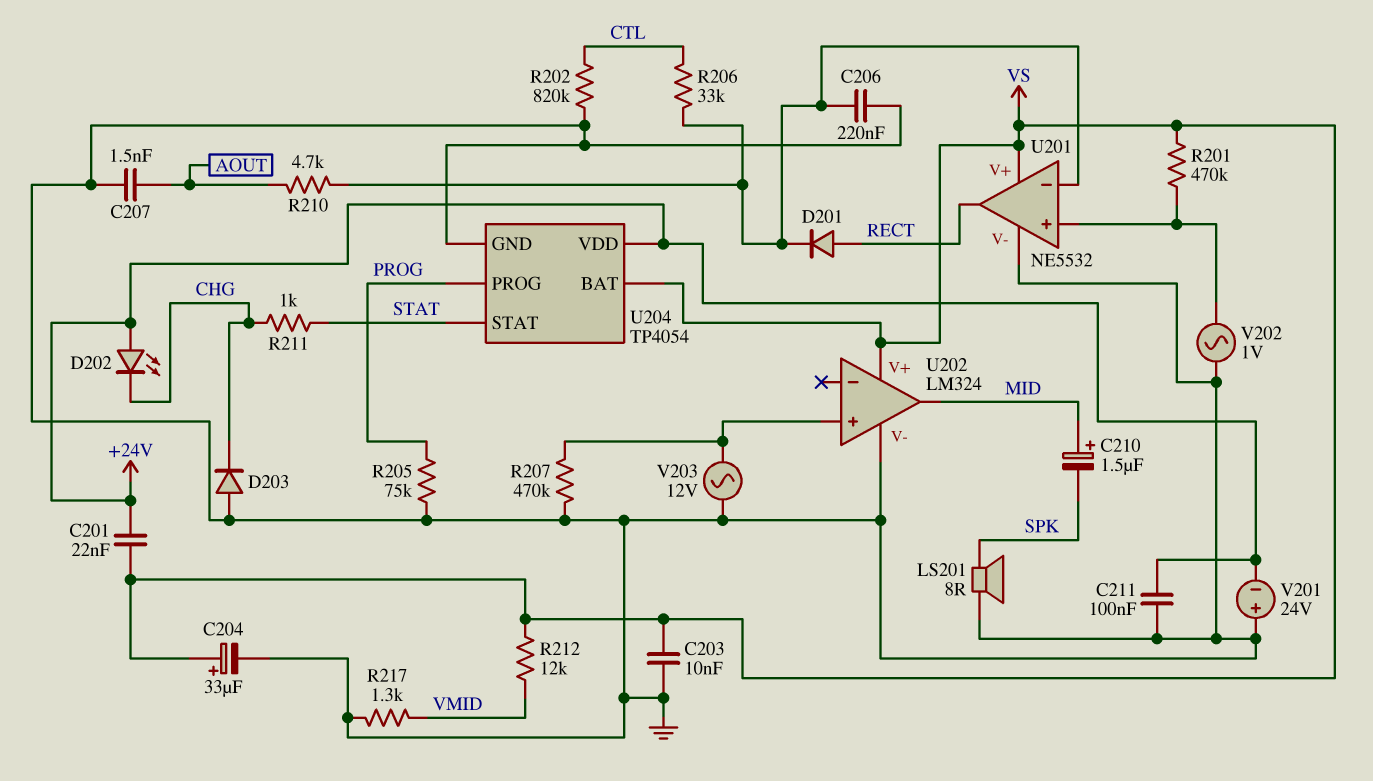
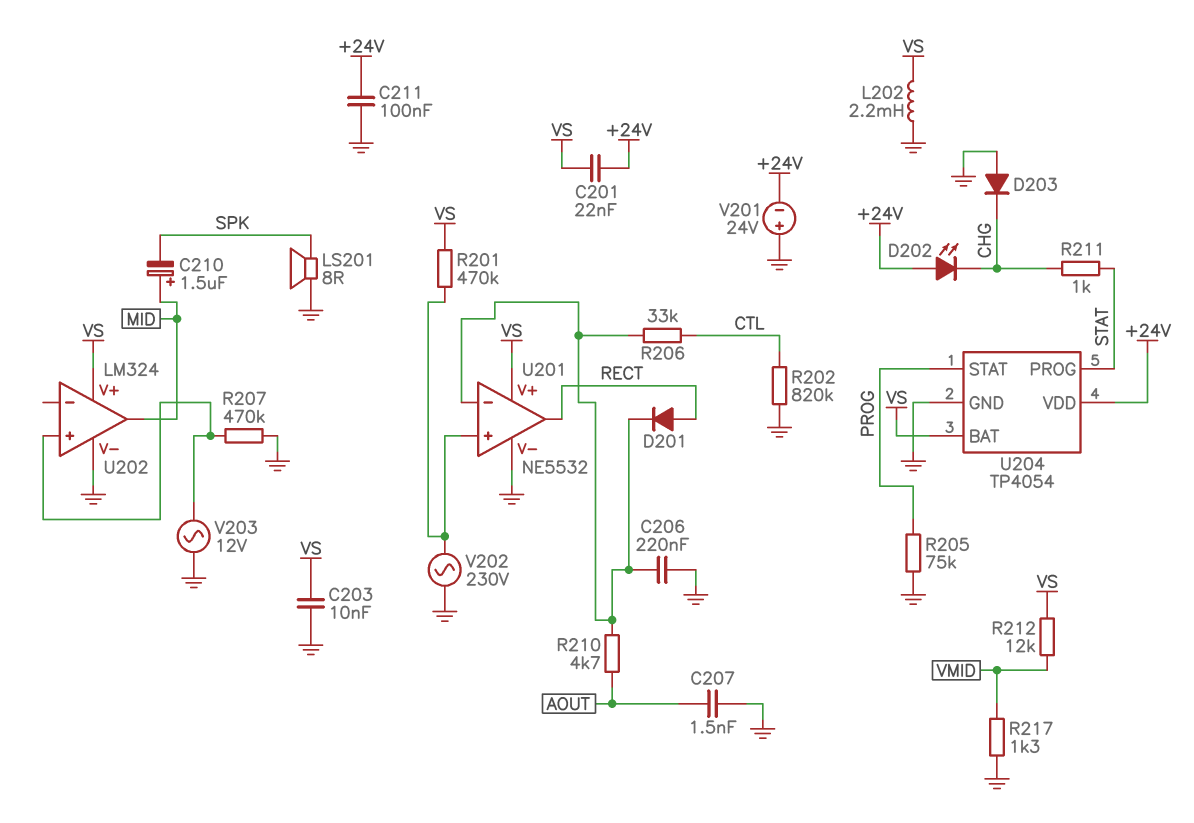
C204: 33uF (plus VS, minus GND) -> none
L202: none -> 2.2mH (GND, VS)
U204 pin PROG: PROG -> STAT
U204 pin STAT: STAT -> PROG
V202: AC 1V (GND, U201/in+) -> AC 230V (GND, U201/in+)

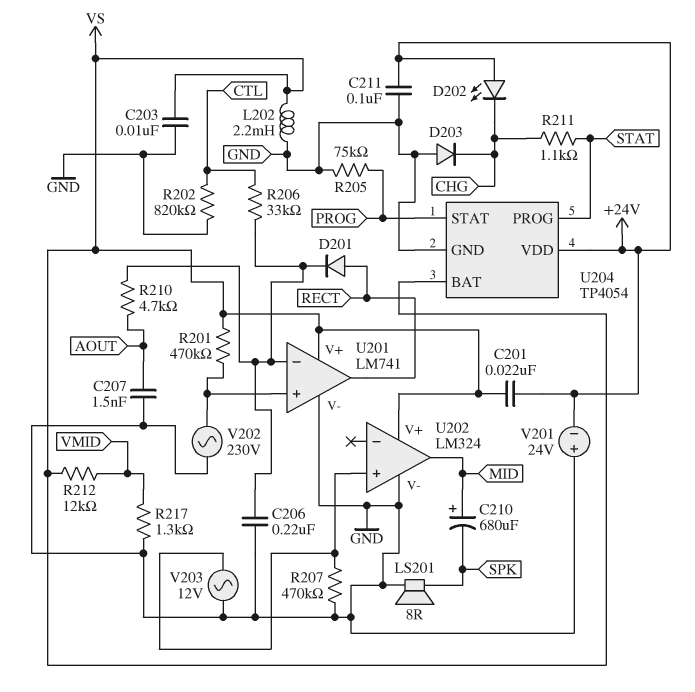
C210: 1.5uF (plus MID, minus SPK) -> 680uF (plus MID, minus SPK)
R211: 1k (CHG, STAT) -> 1.1k (CHG, STAT)
U201: NE5532 -> LM741

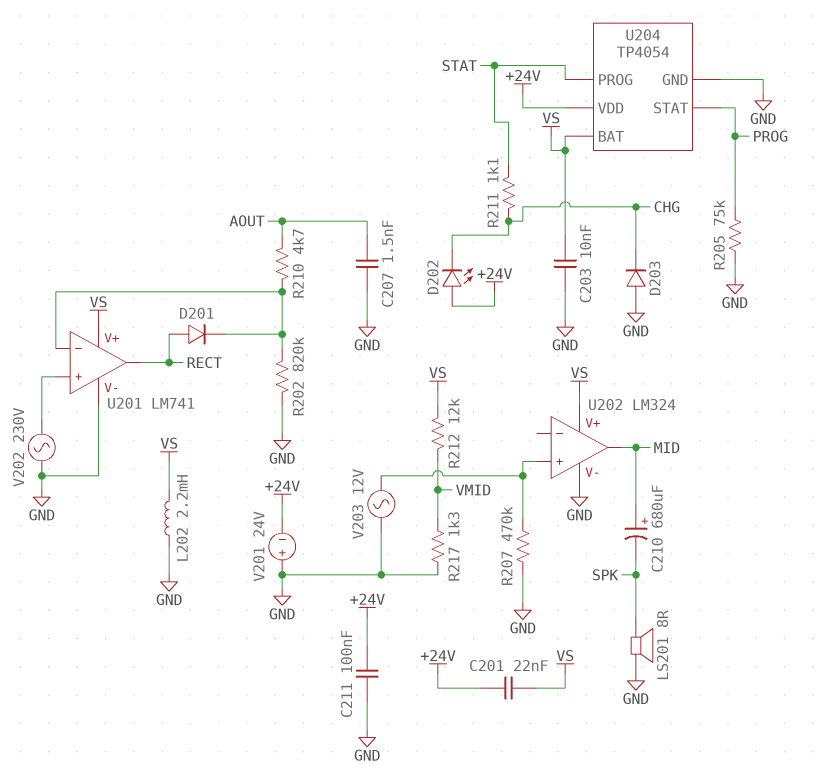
C206: 220nF (GND, U201/in-) -> none
R201: 470k (U201/in+, VS) -> none
R202: 820k (CTL, GND) -> 820k (GND, U201/in-)
R206: 33k (CTL, U201/in-) -> none

